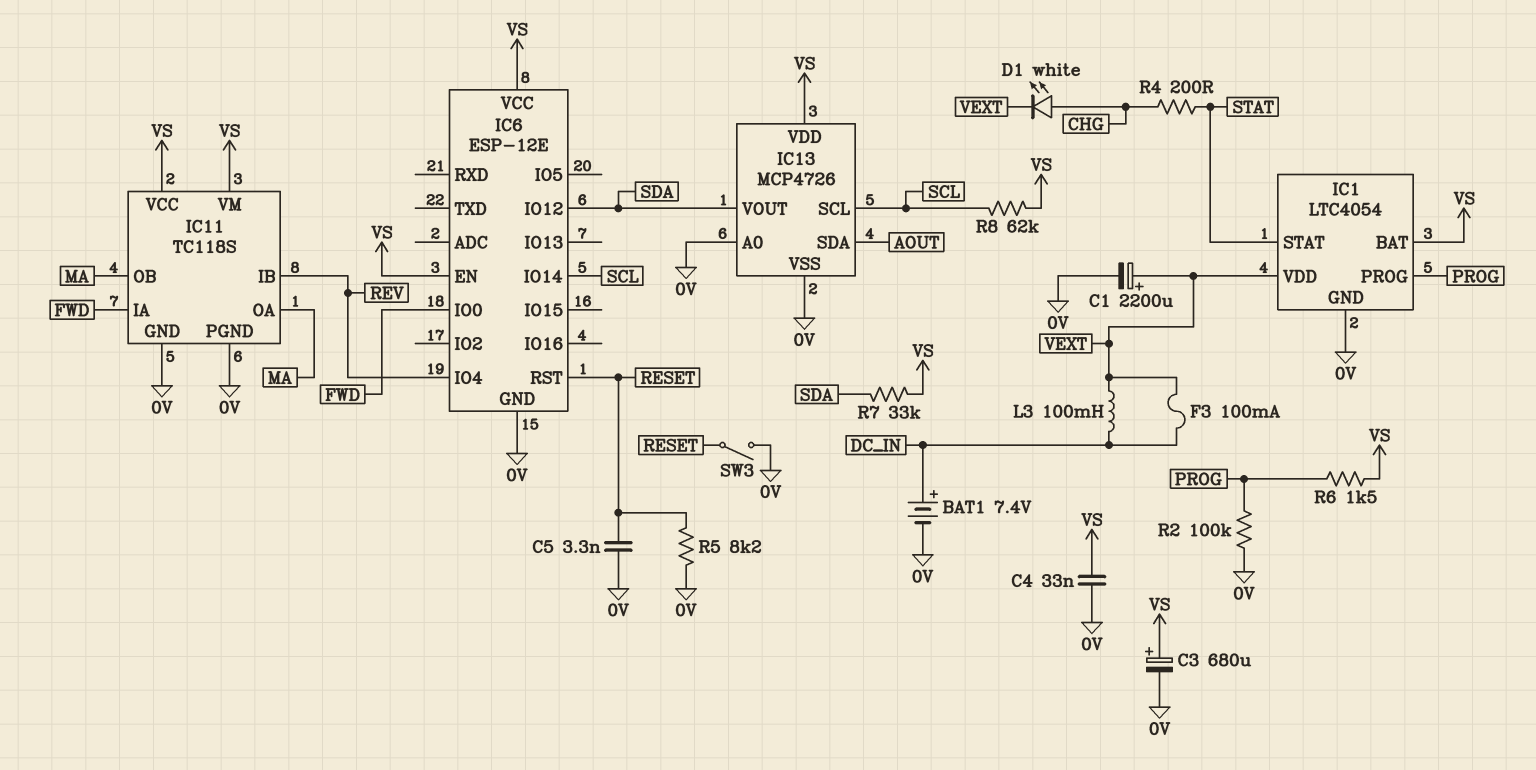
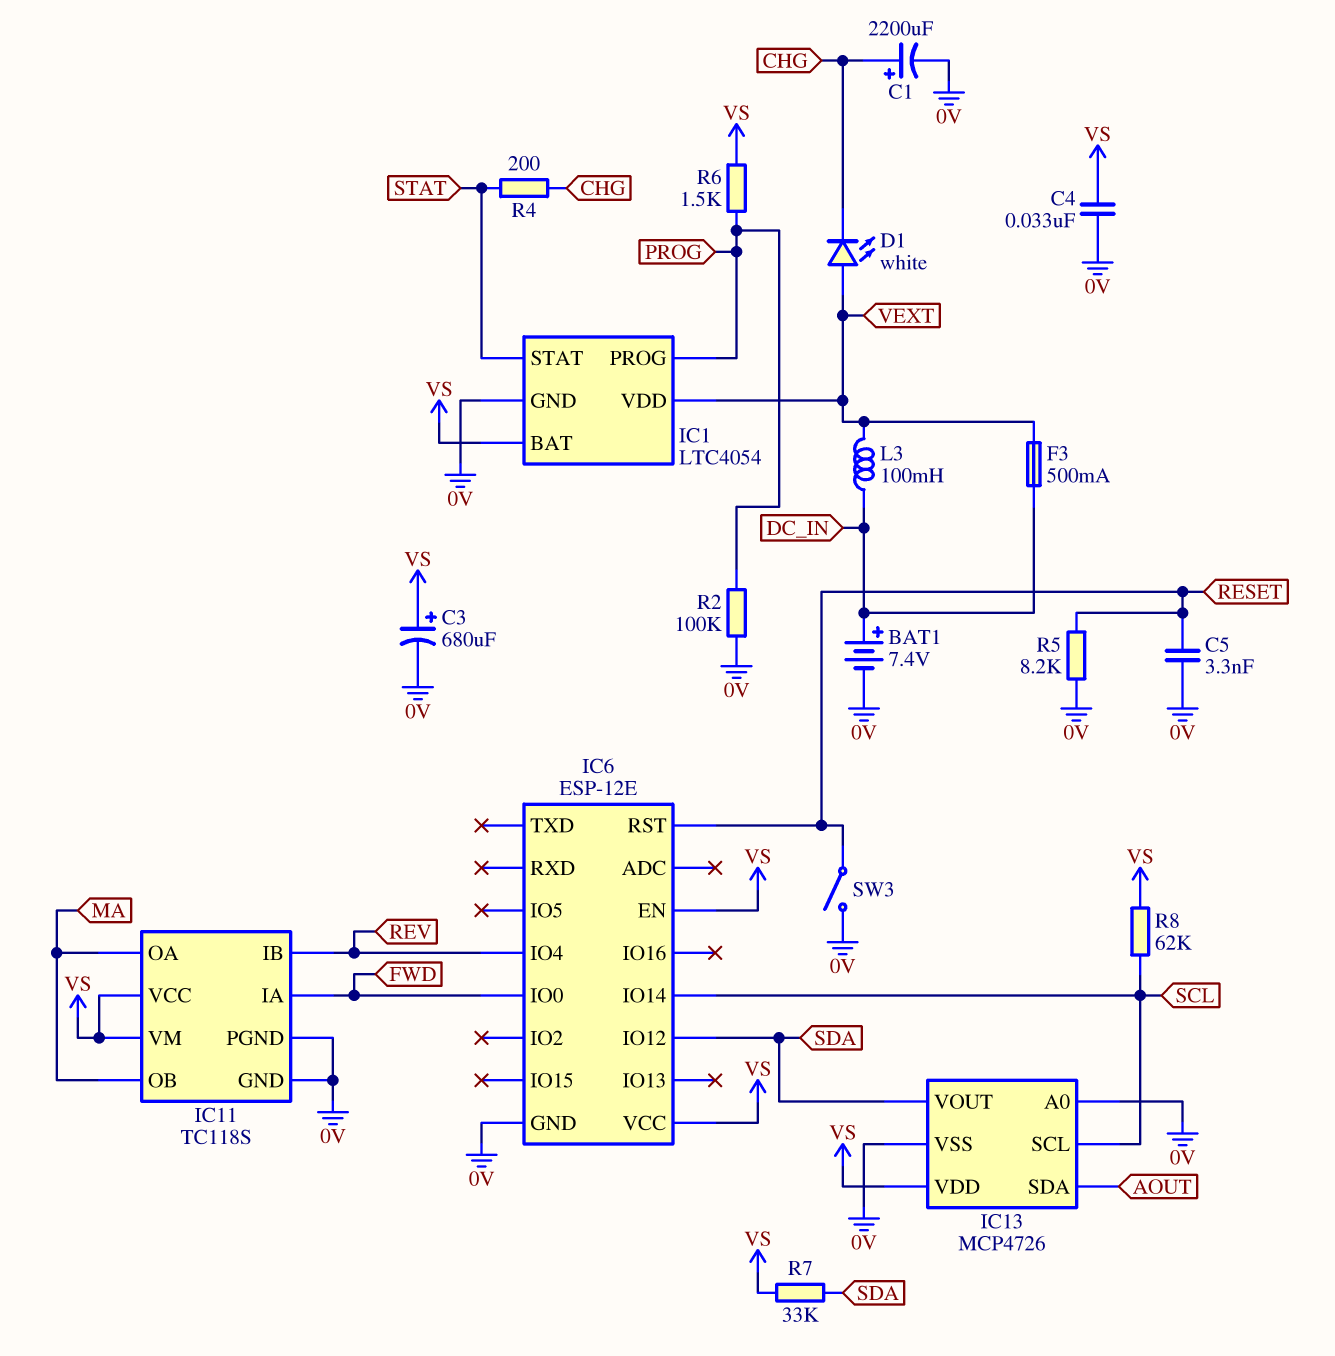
C1: 2200uF (plus VEXT, minus 0V) -> 2200uF (plus CHG, minus 0V)
D1: LED white (A CHG, K VEXT) -> LED white (A VEXT, K CHG)
F3: 100mA (DC_IN, VEXT) -> 500mA (DC_IN, VEXT)

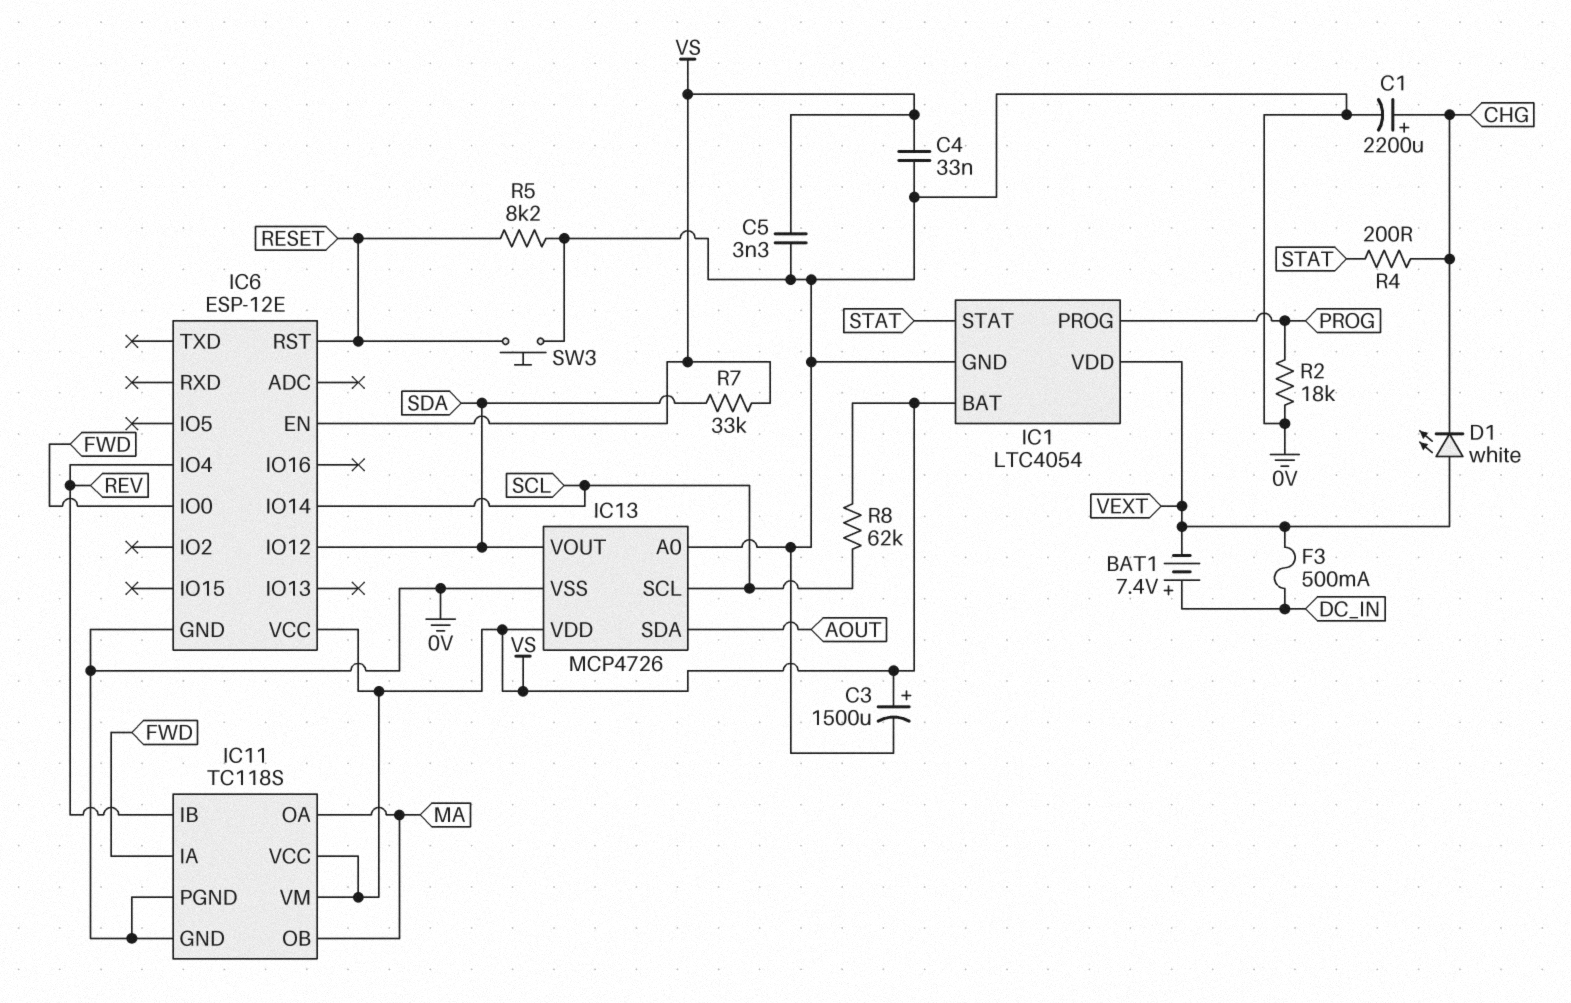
BAT1: 7.4V (plus DC_IN, minus 0V) -> 7.4V (plus DC_IN, minus VEXT)
C3: 680uF (plus VS, minus 0V) -> 1500uF (plus VS, minus 0V)
C5: 3.3nF (0V, RESET) -> 3.3nF (0V, VS)
L3: 100mH (DC_IN, VEXT) -> none
R2: 100k (0V, PROG) -> 18k (0V, PROG)
R6: 1.5k (PROG, VS) -> none
SW3: switch (0V, RESET) -> button (0V, RESET)

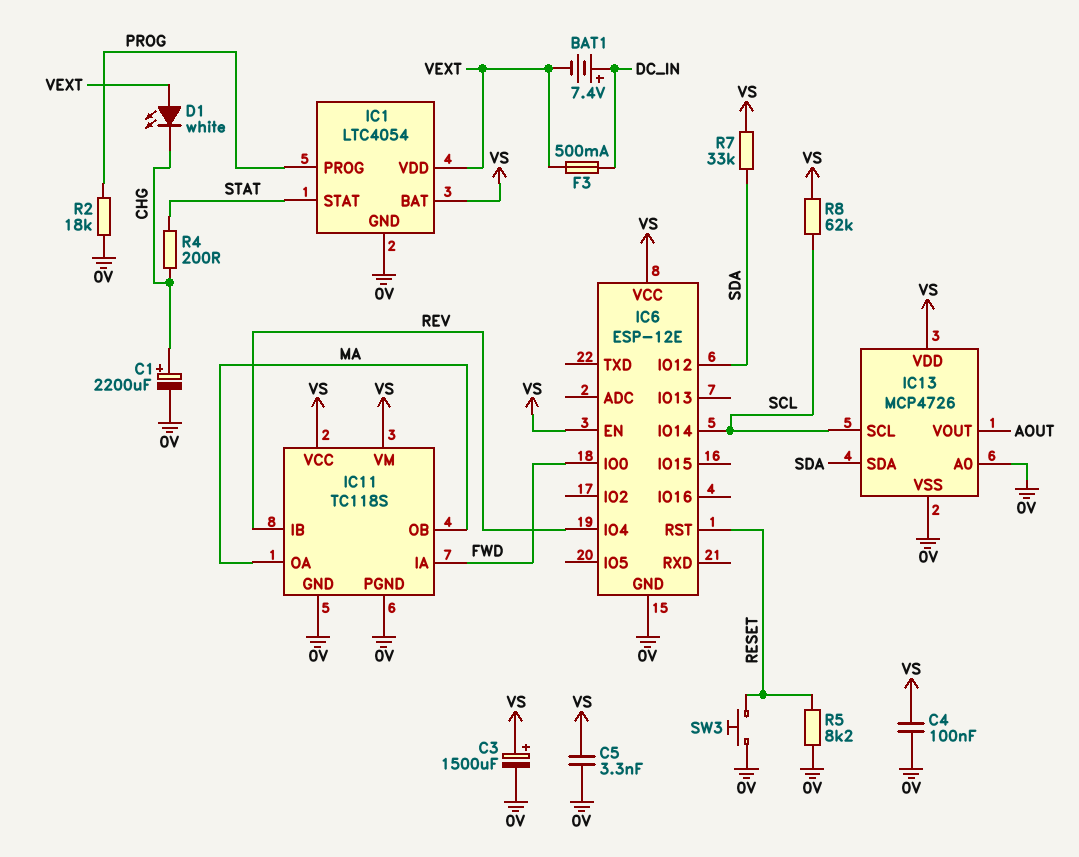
C4: 33nF (0V, VS) -> 100nF (0V, VS)
IC13 pin SDA: AOUT -> SDA
IC13 pin VOUT: SDA -> AOUT

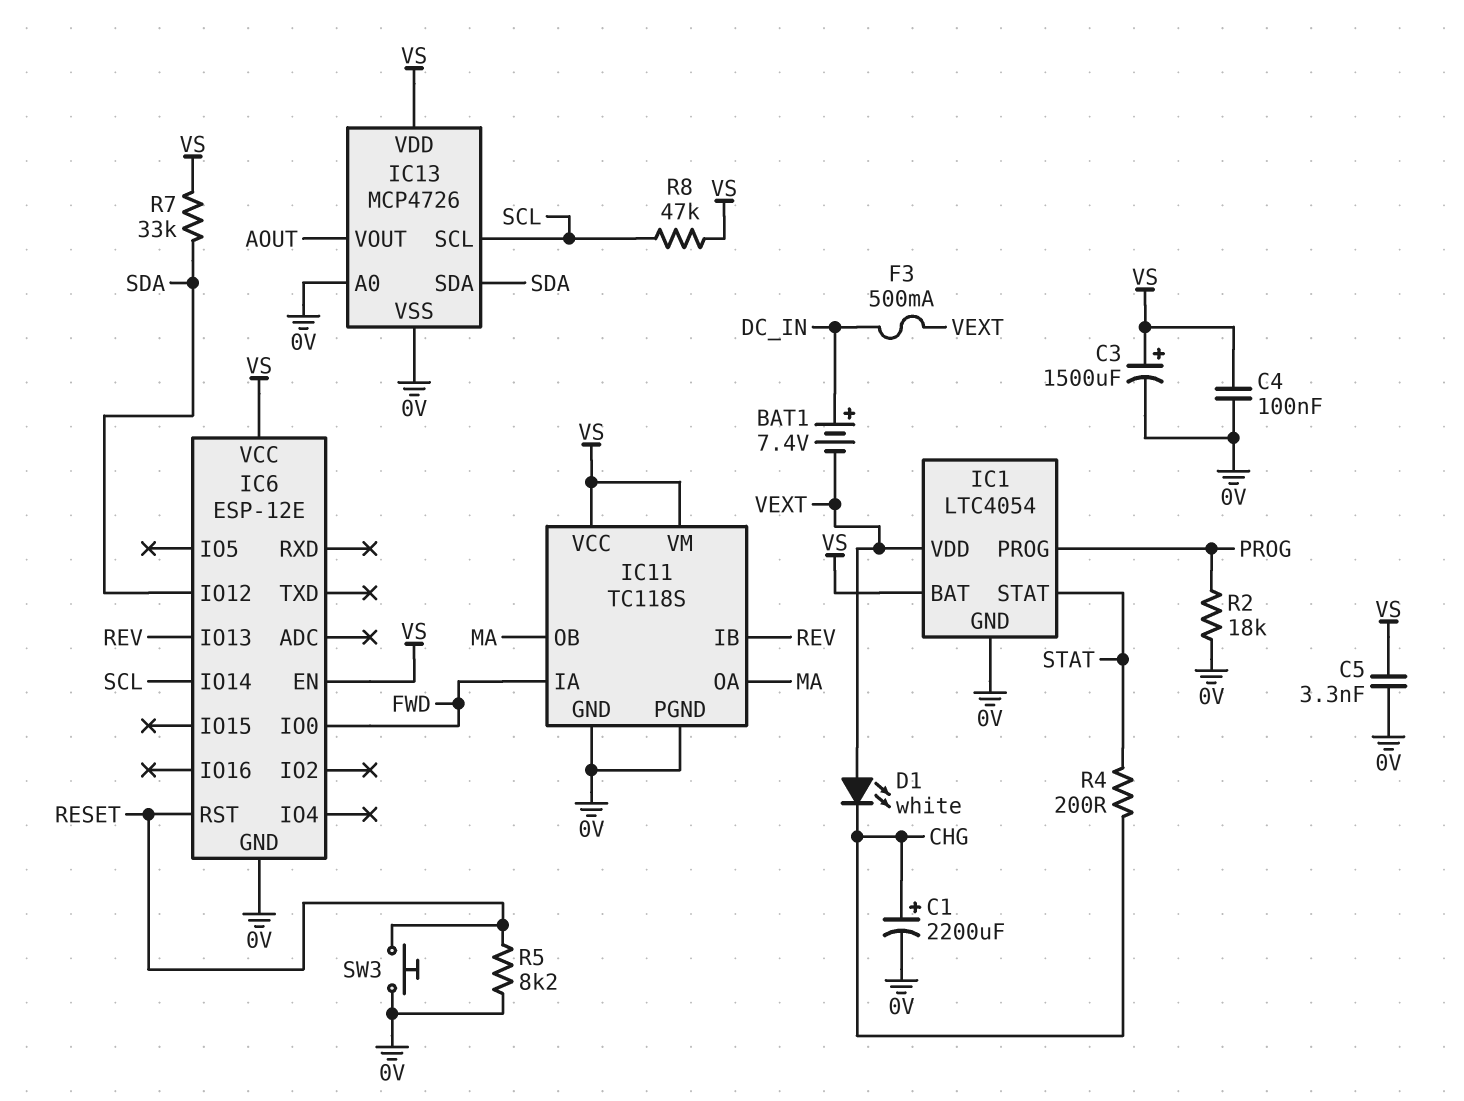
IC6 pin IO4: REV -> none
IC6 pin IO13: none -> REV
R8: 62k (SCL, VS) -> 47k (SCL, VS)

